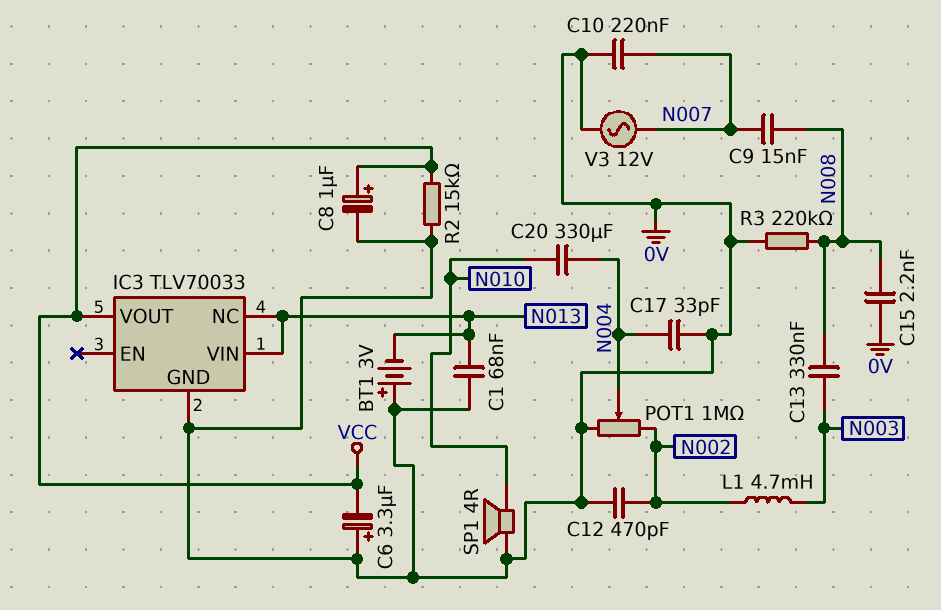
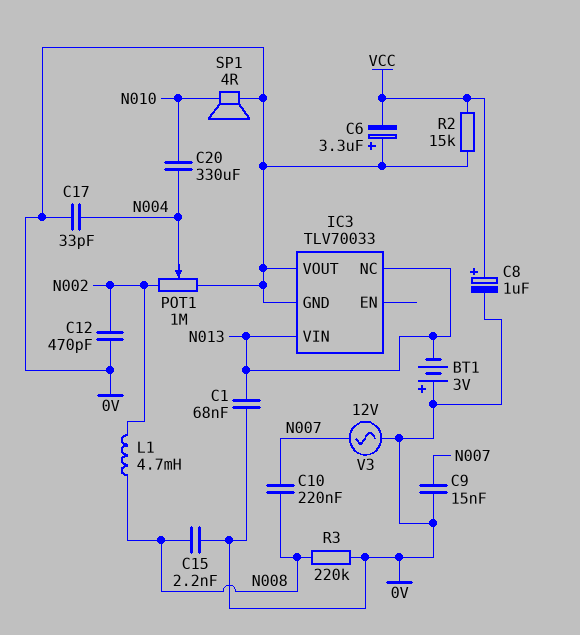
C9: 15nF (N007, N008) -> 15nF (0V, N007)
C10: 220nF (0V, N007) -> 220nF (N007, N008)
C13: 330nF (N003, N008) -> none
IC3 pin VOUT: VCC -> 0V
L1: 4.7mH (N002, N003) -> 4.7mH (N002, N008)

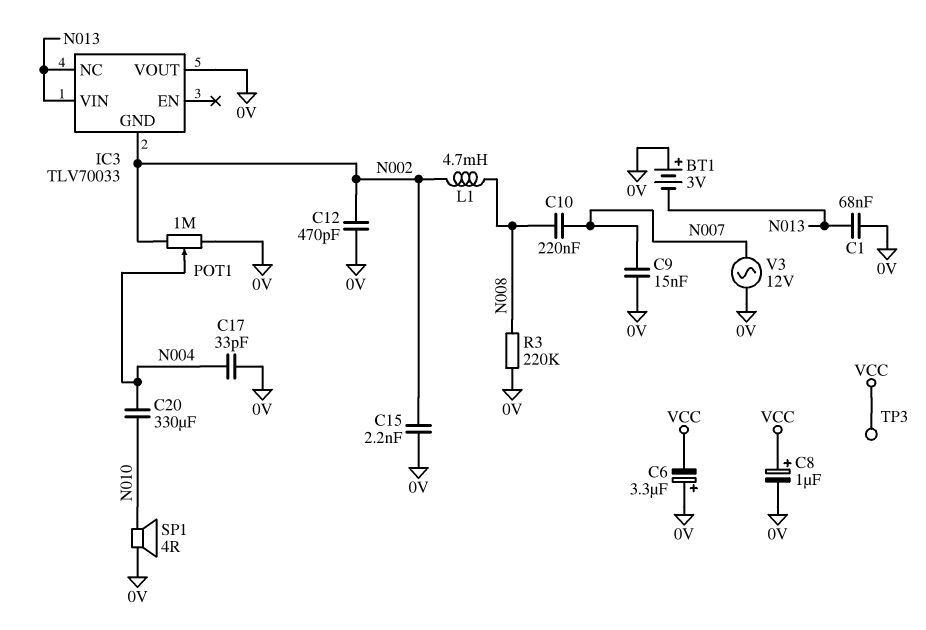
C15: 2.2nF (0V, N008) -> 2.2nF (0V, N002)
IC3 pin GND: 0V -> N002
R2: 15k (0V, VCC) -> none
TP3: none -> test point (VCC)

